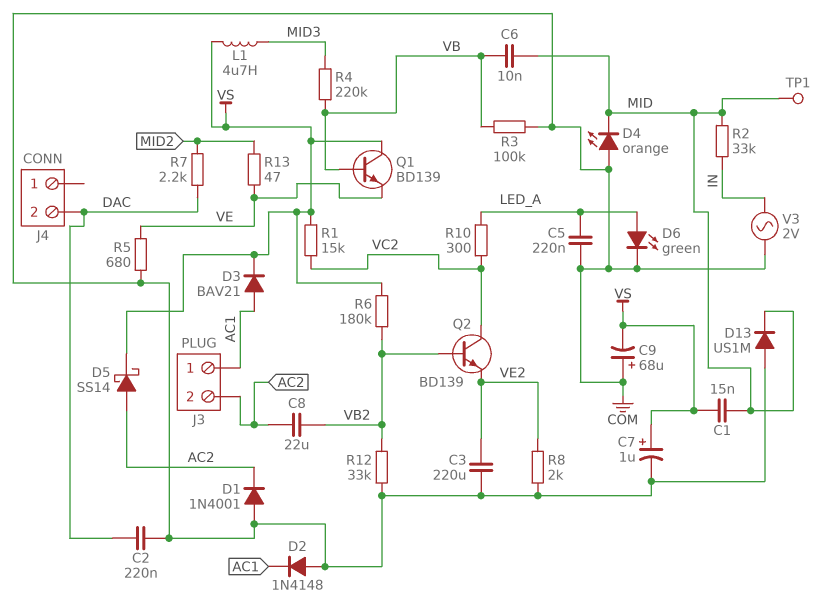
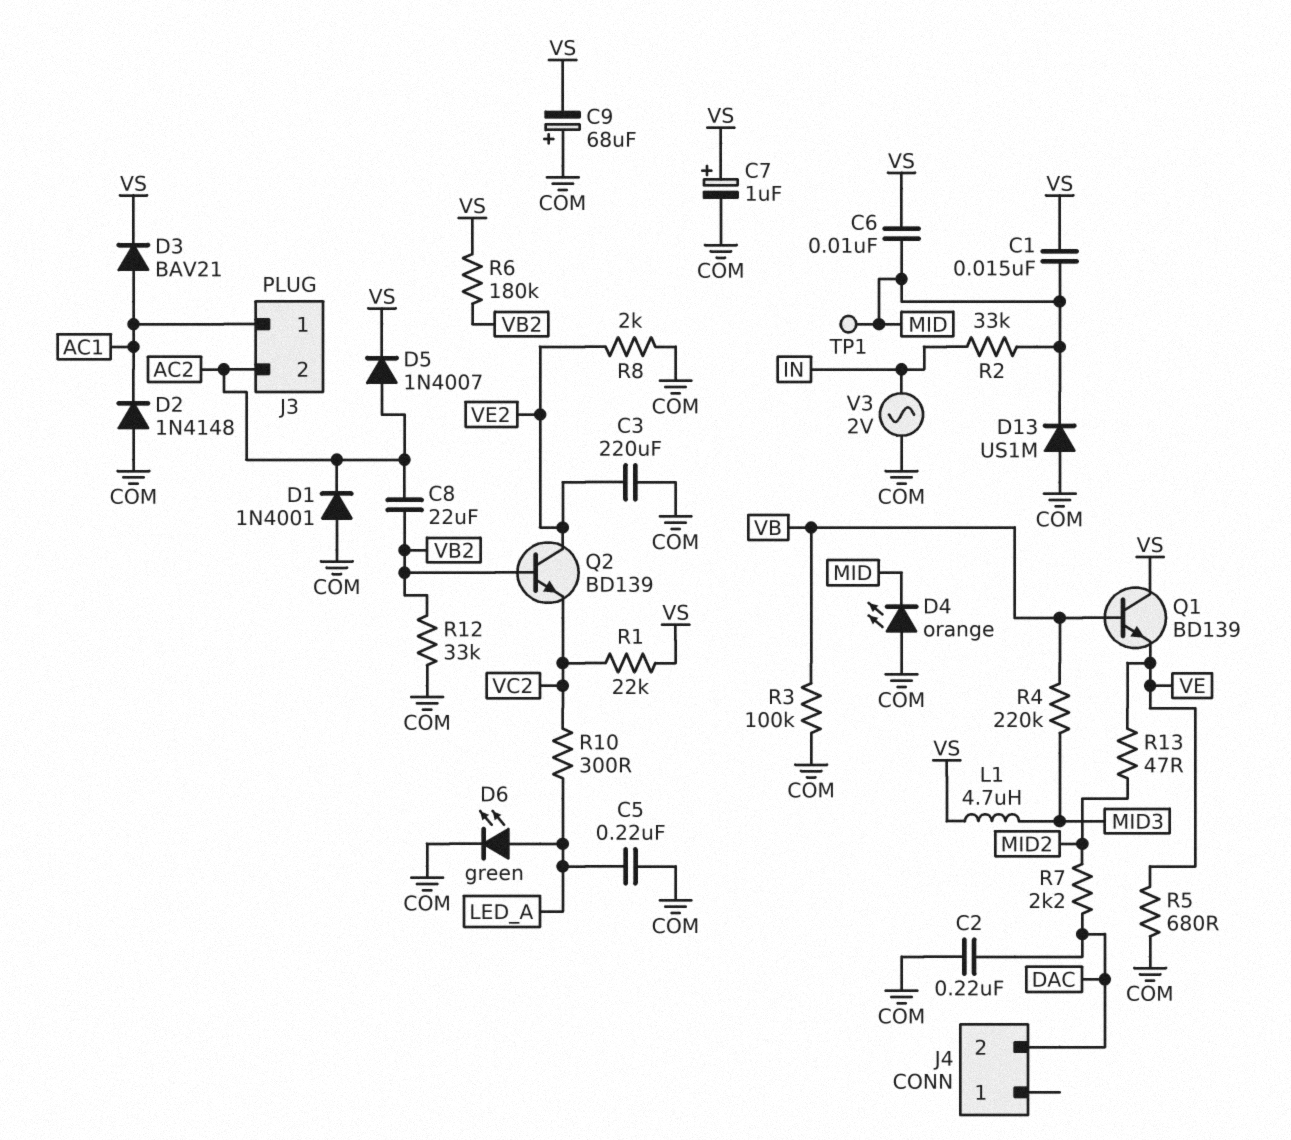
C6: 10nF (MID, VB) -> 10nF (MID, VS)
D5: schottky SS14 (A AC2, K VS) -> diode 1N4007 (A AC2, K VS)
Q2: NPN BD139 (B VB2, C VC2, E VE2) -> NPN BD139 (B VB2, C VE2, E VC2)
R1: 15k (VC2, VS) -> 22k (VC2, VS)

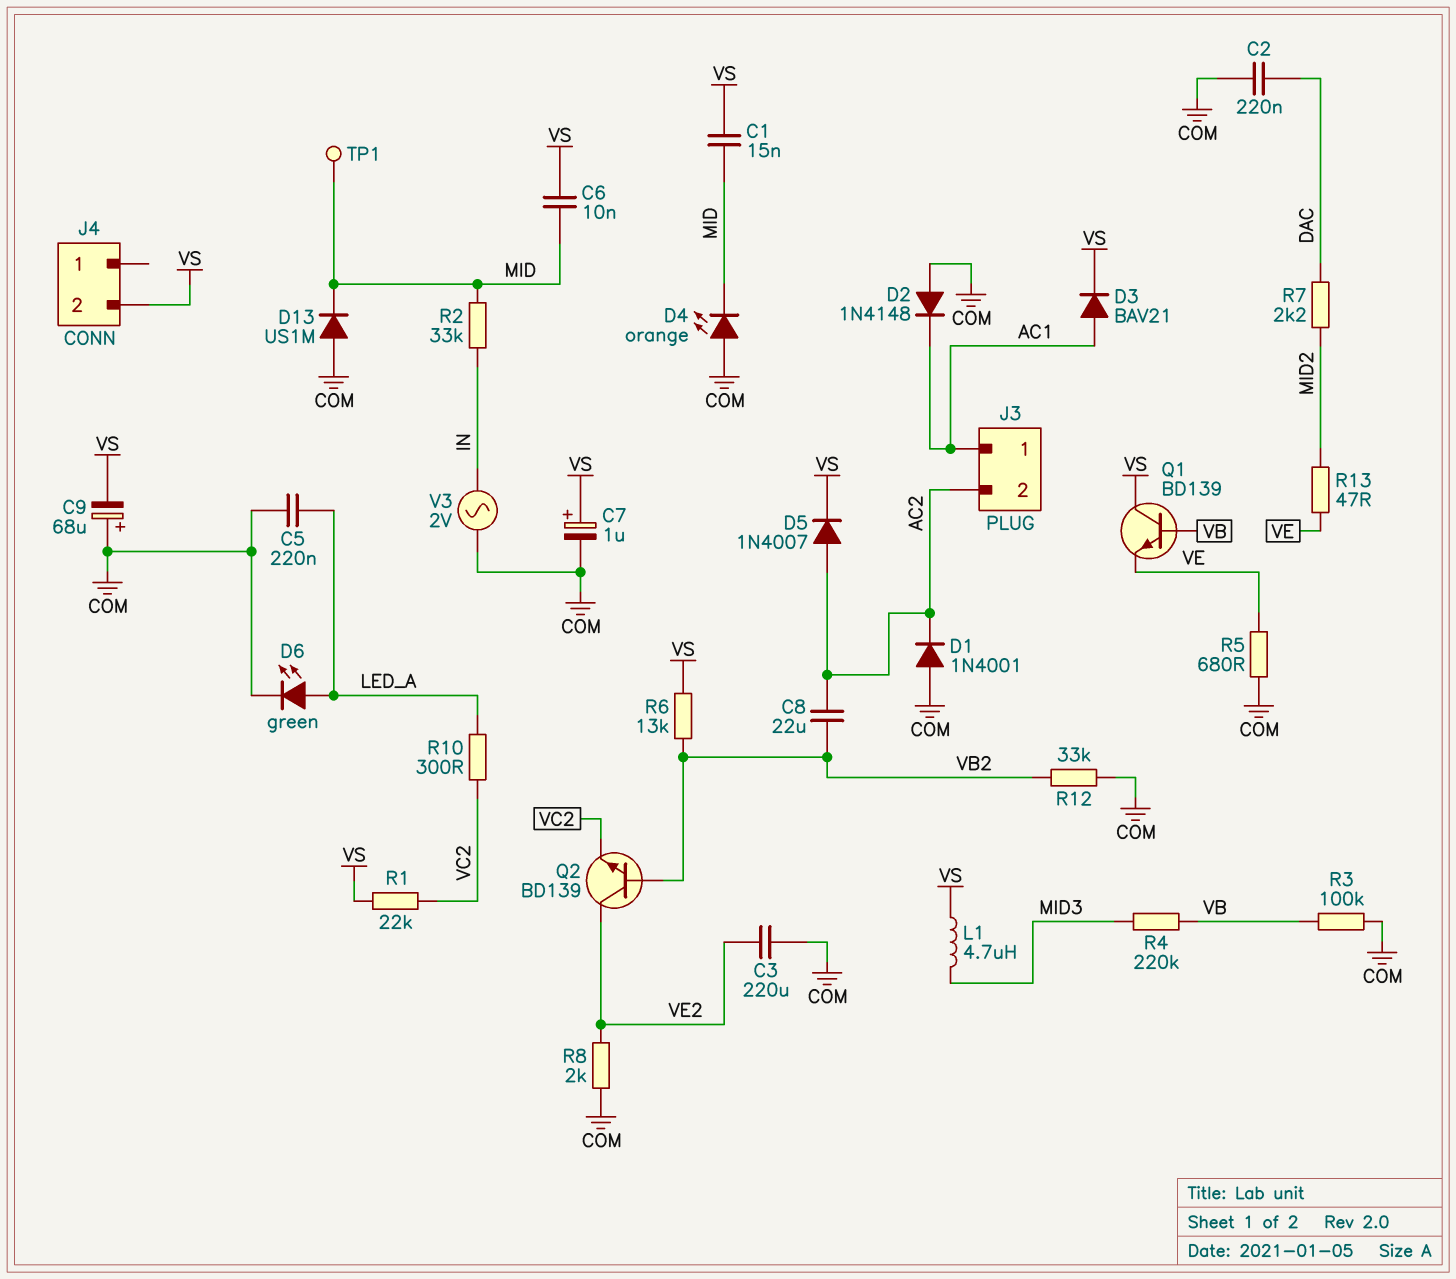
J4 pin 2: DAC -> VS
R6: 180k (VB2, VS) -> 13k (VB2, VS)

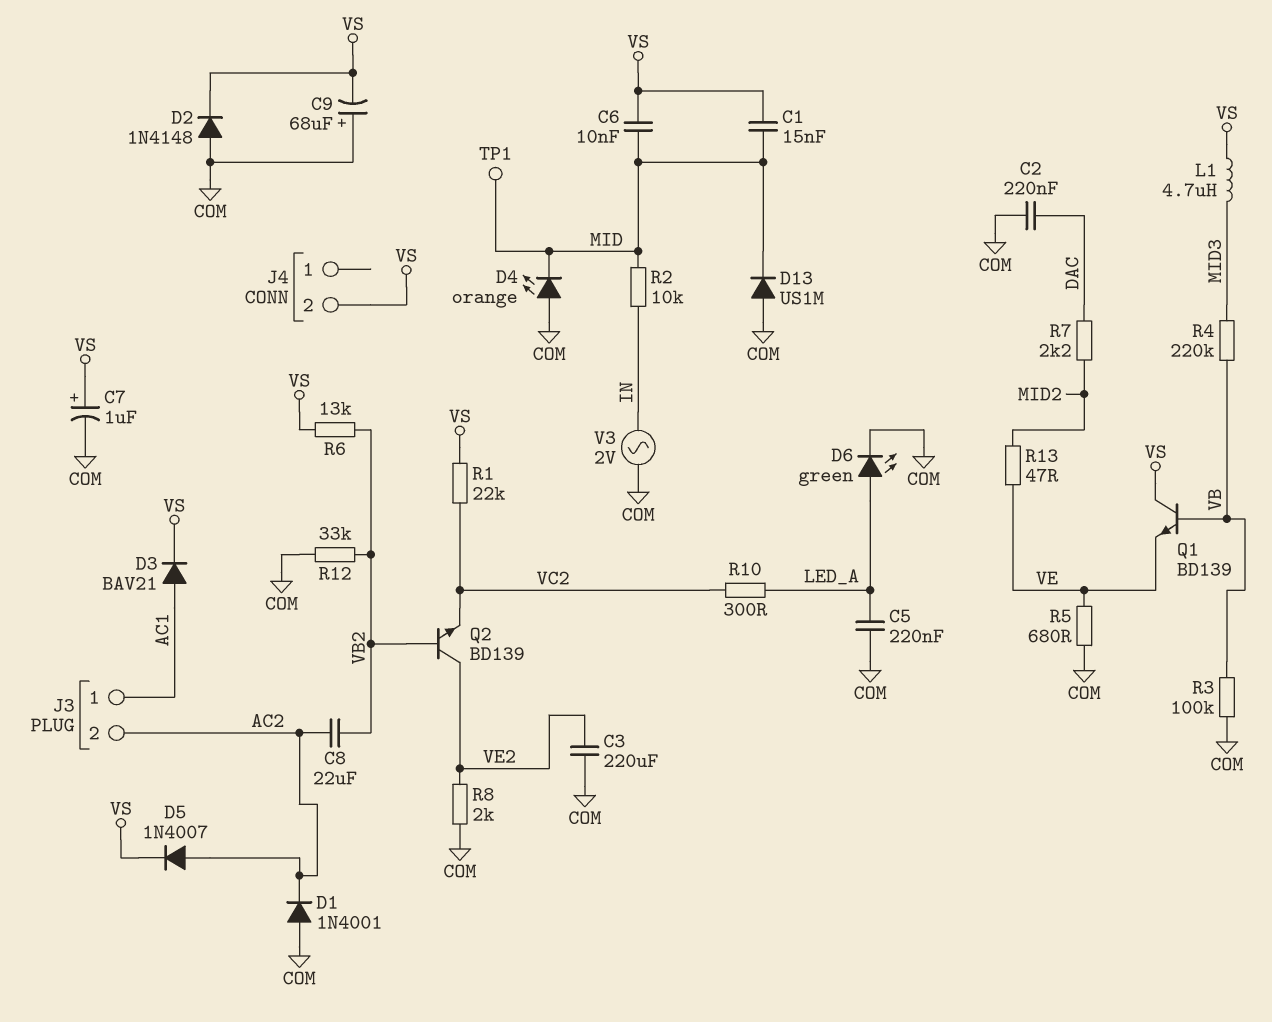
D2: diode 1N4148 (A COM, K AC1) -> diode 1N4148 (A COM, K VS)
R2: 33k (IN, MID) -> 10k (IN, MID)

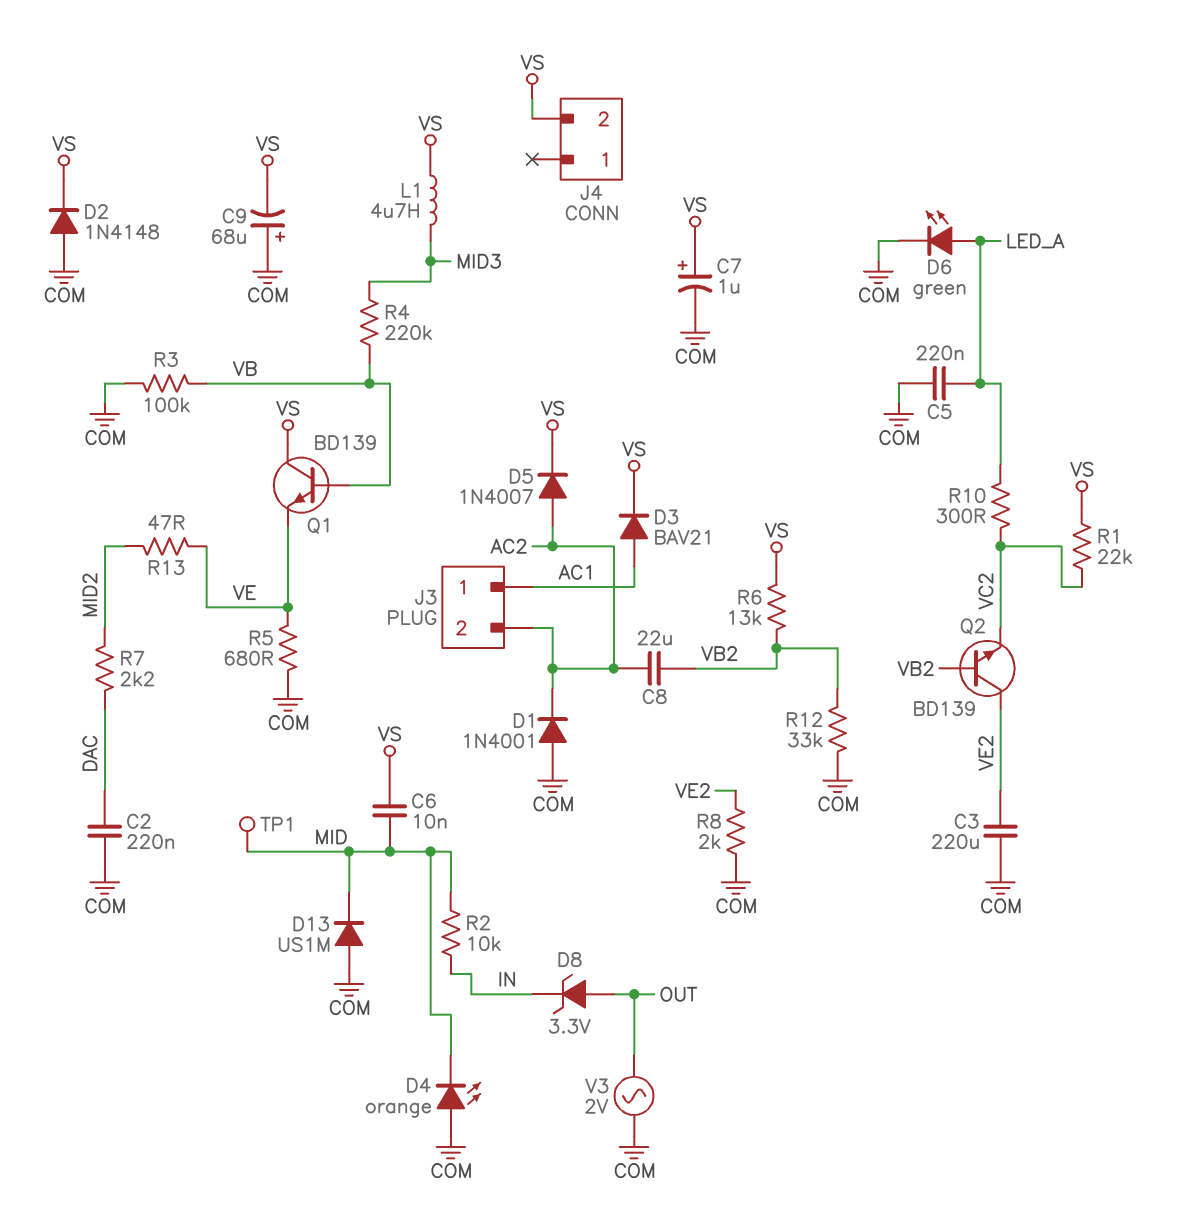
C1: 15nF (MID, VS) -> none
D8: none -> zener 3.3V (A OUT, K IN)
V3: AC 2V (COM, IN) -> AC 2V (COM, OUT)

